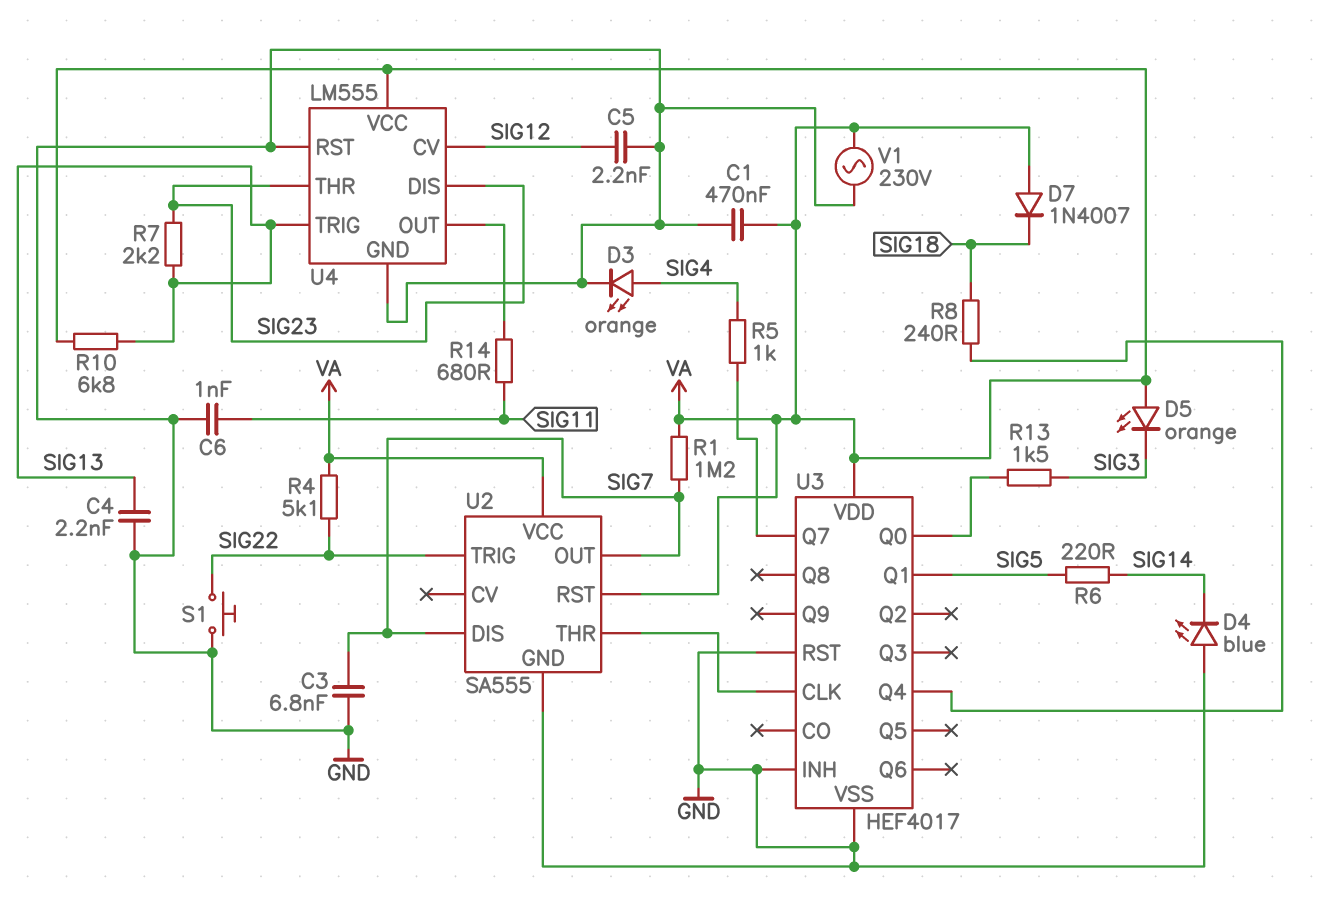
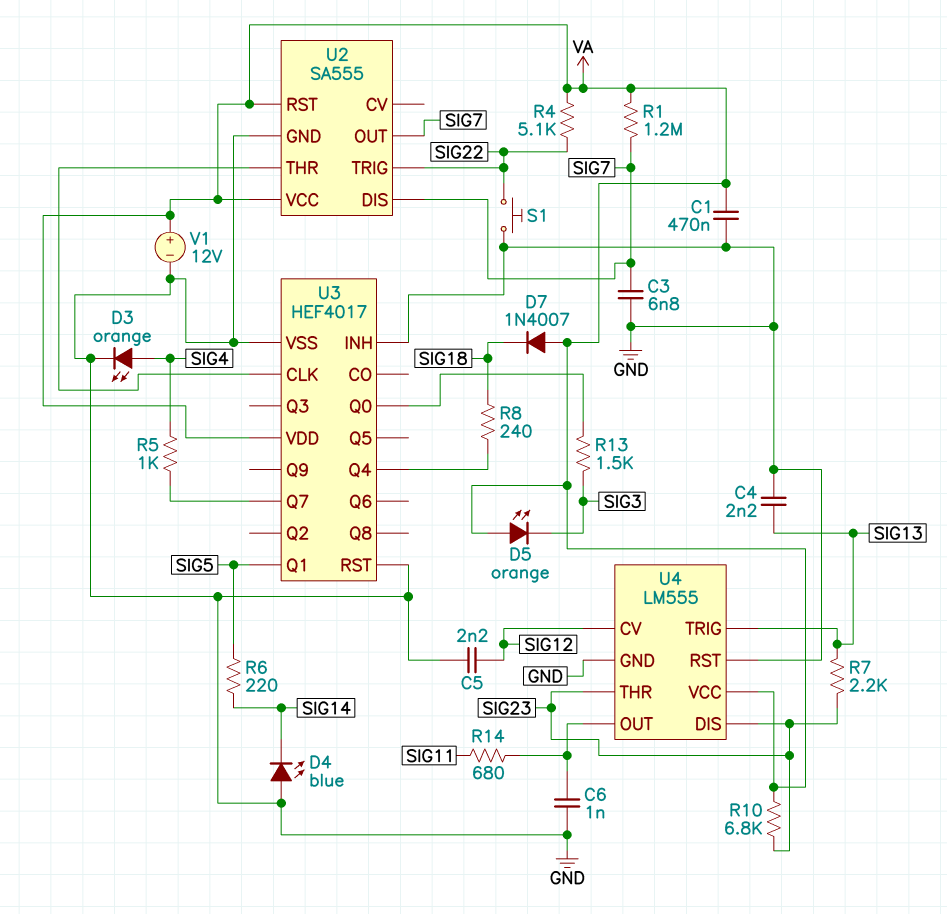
C6: 1nF (GND, SIG11) -> 1nF (GND, U4/OUT)
R10: 6.8k (SIG13, VA) -> 6.8k (SIG23, VA)
V1: AC 230V (GND, VA) -> 12V (plus VA, minus GND)

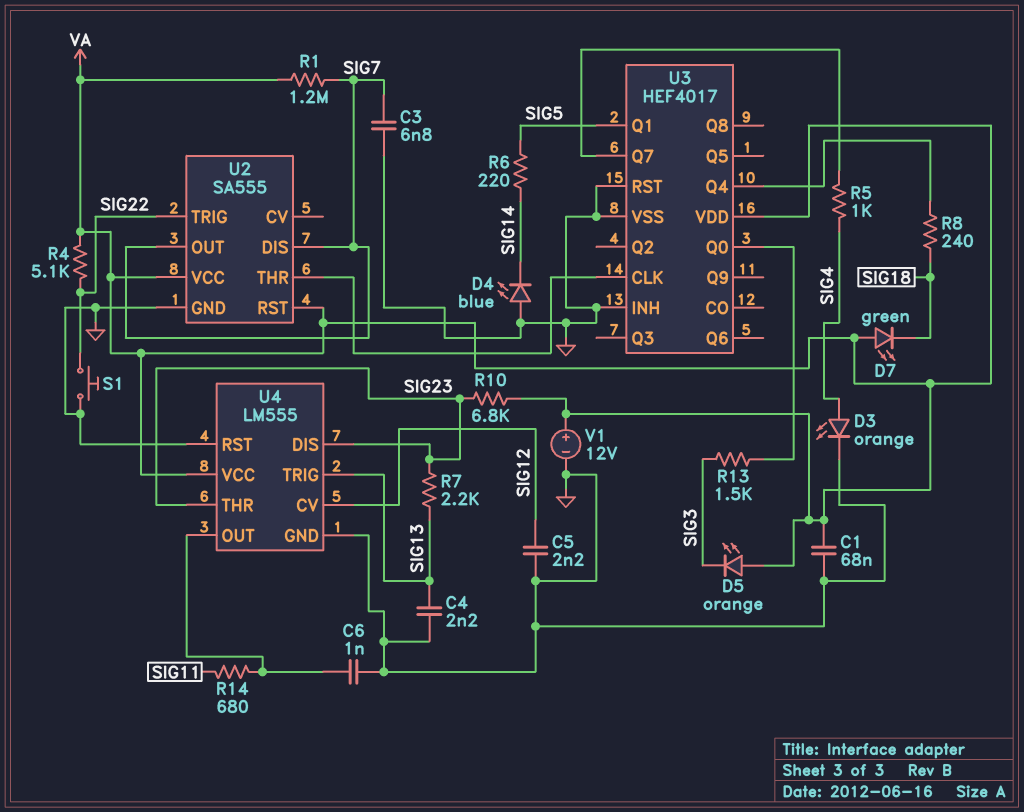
C1: 470nF (GND, VA) -> 68nF (GND, VA)
D7: diode 1N4007 (A VA, K SIG18) -> LED green (A VA, K SIG18)

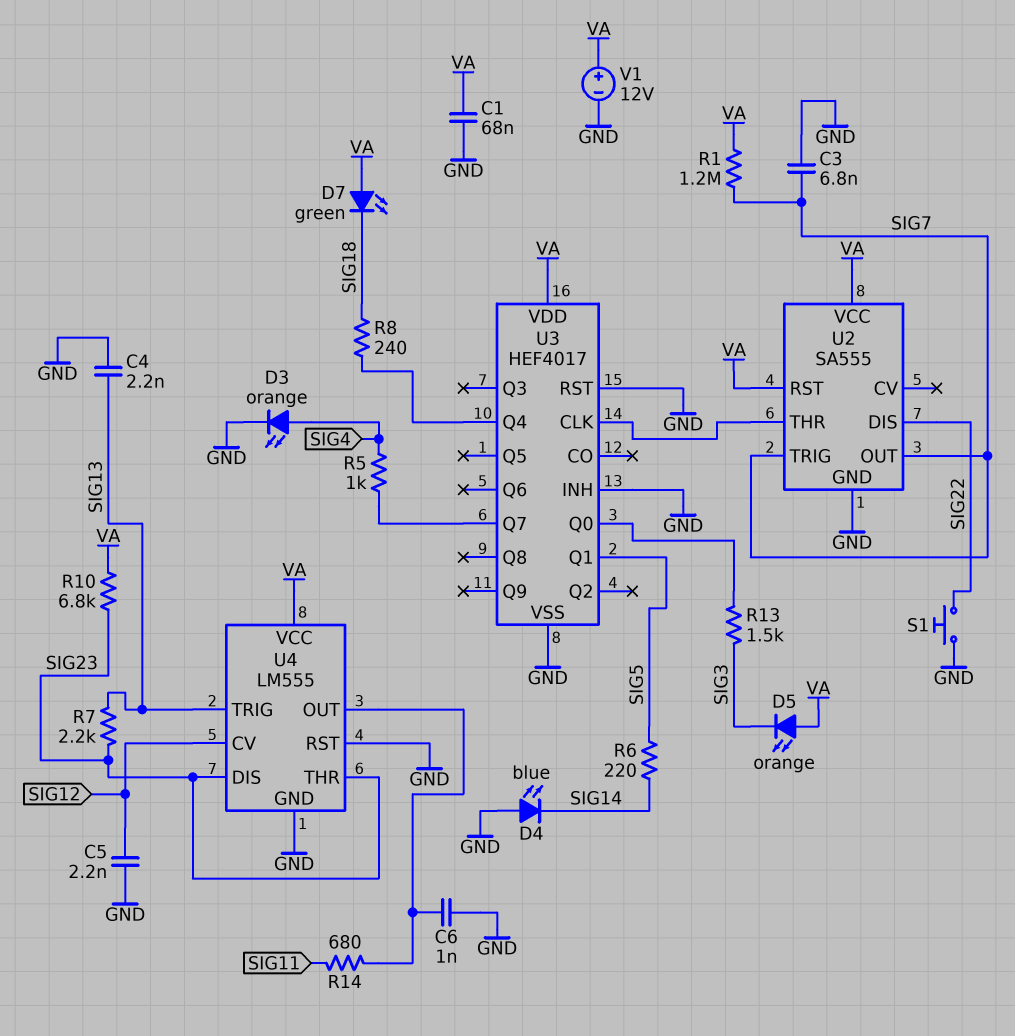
R4: 5.1k (SIG22, VA) -> none
U2 pin DIS: SIG7 -> SIG22
U2 pin TRIG: SIG22 -> SIG7

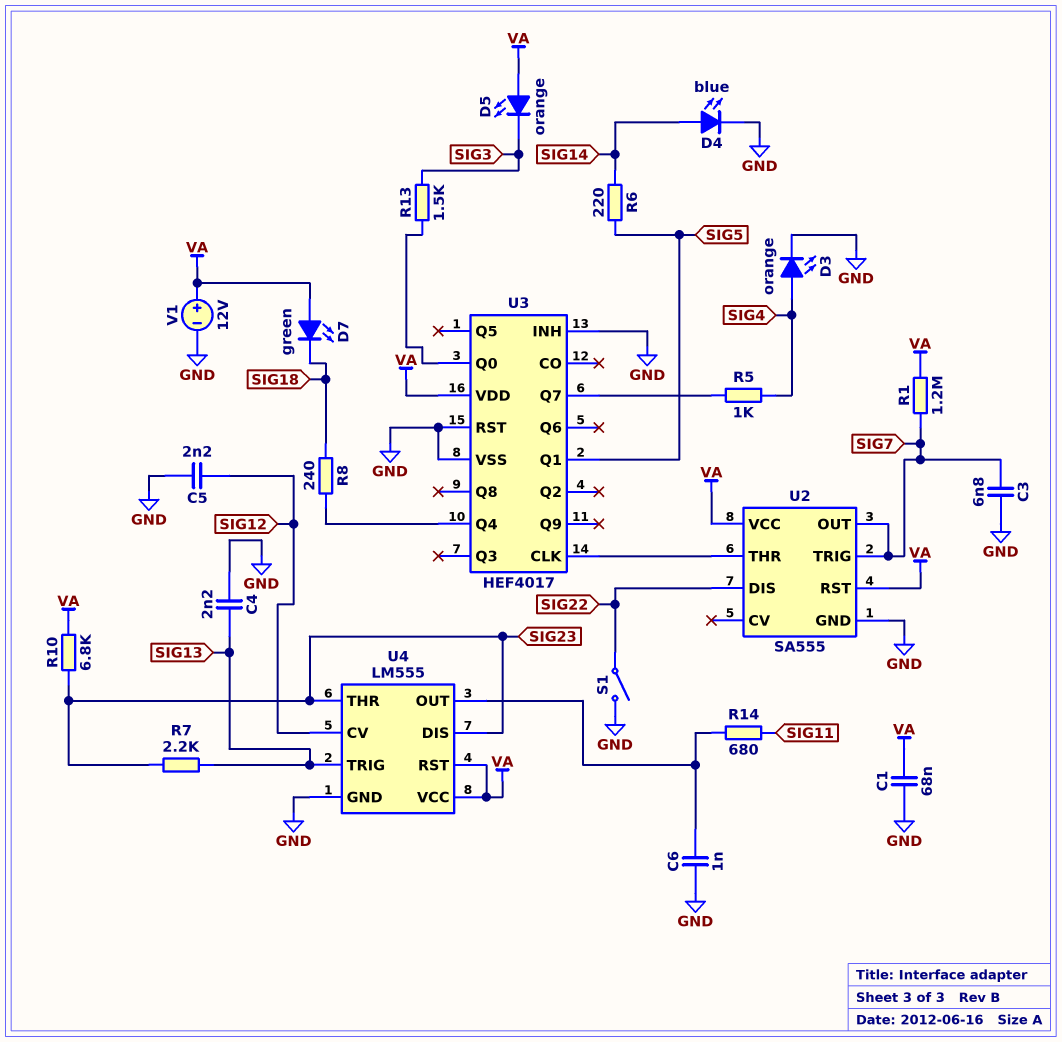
D4: LED blue (A GND, K SIG14) -> LED blue (A SIG14, K GND)
S1: button (GND, SIG22) -> switch (GND, SIG22)
U4 pin RST: GND -> VA

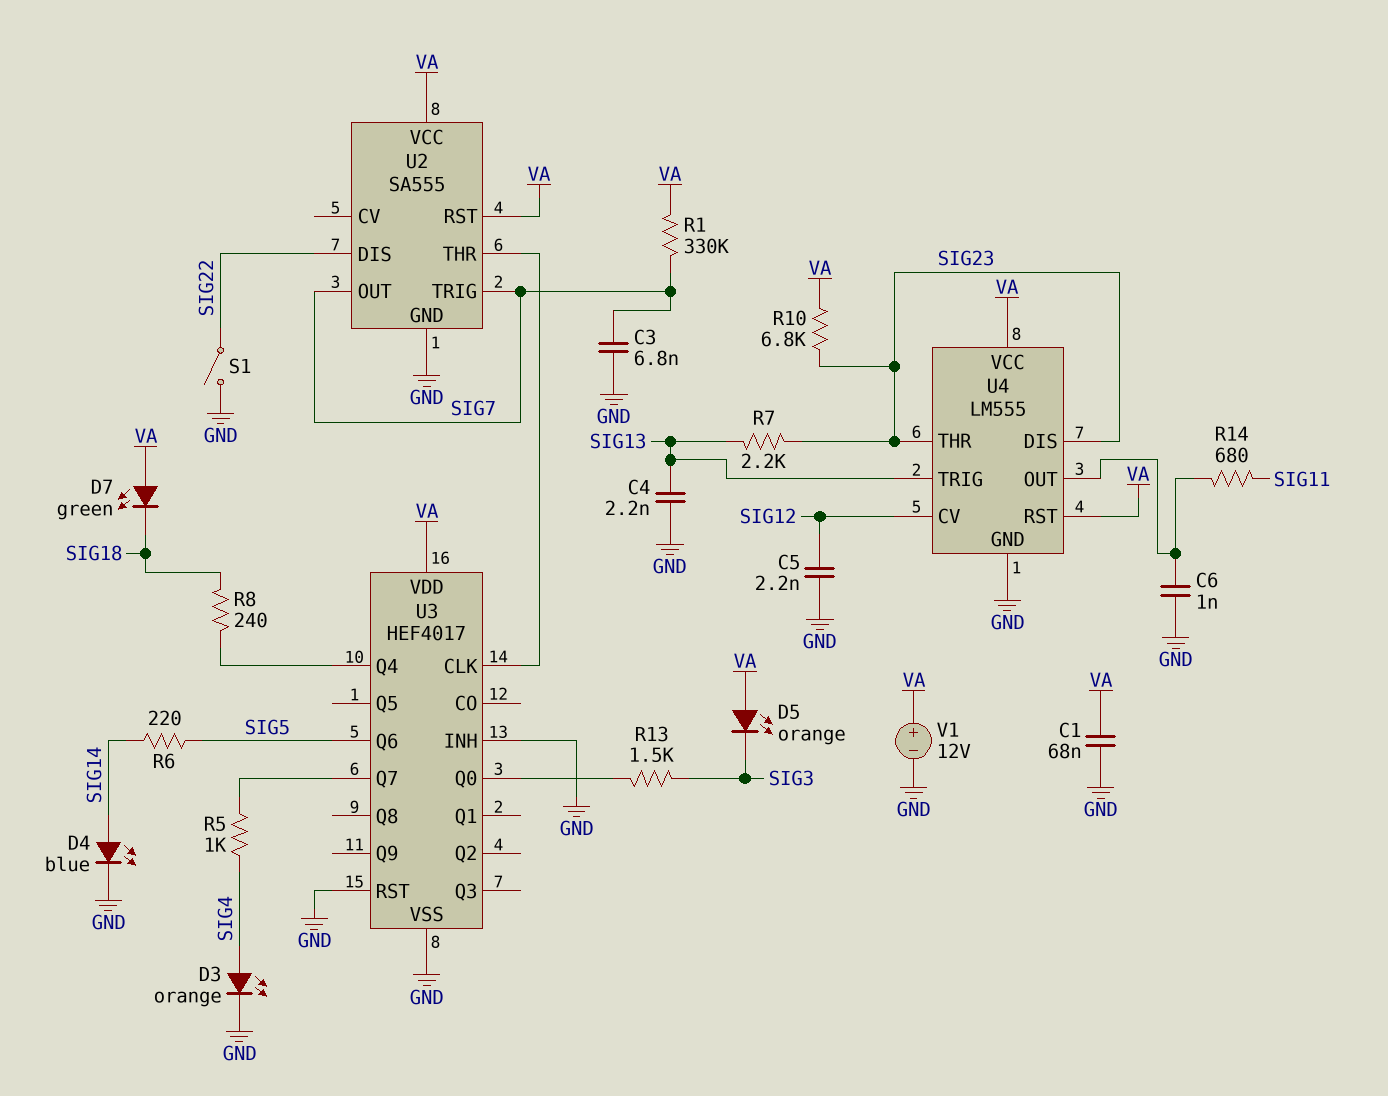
R1: 1.2M (SIG7, VA) -> 330k (SIG7, VA)
U3 pin Q1: SIG5 -> none
U3 pin Q6: none -> SIG5

